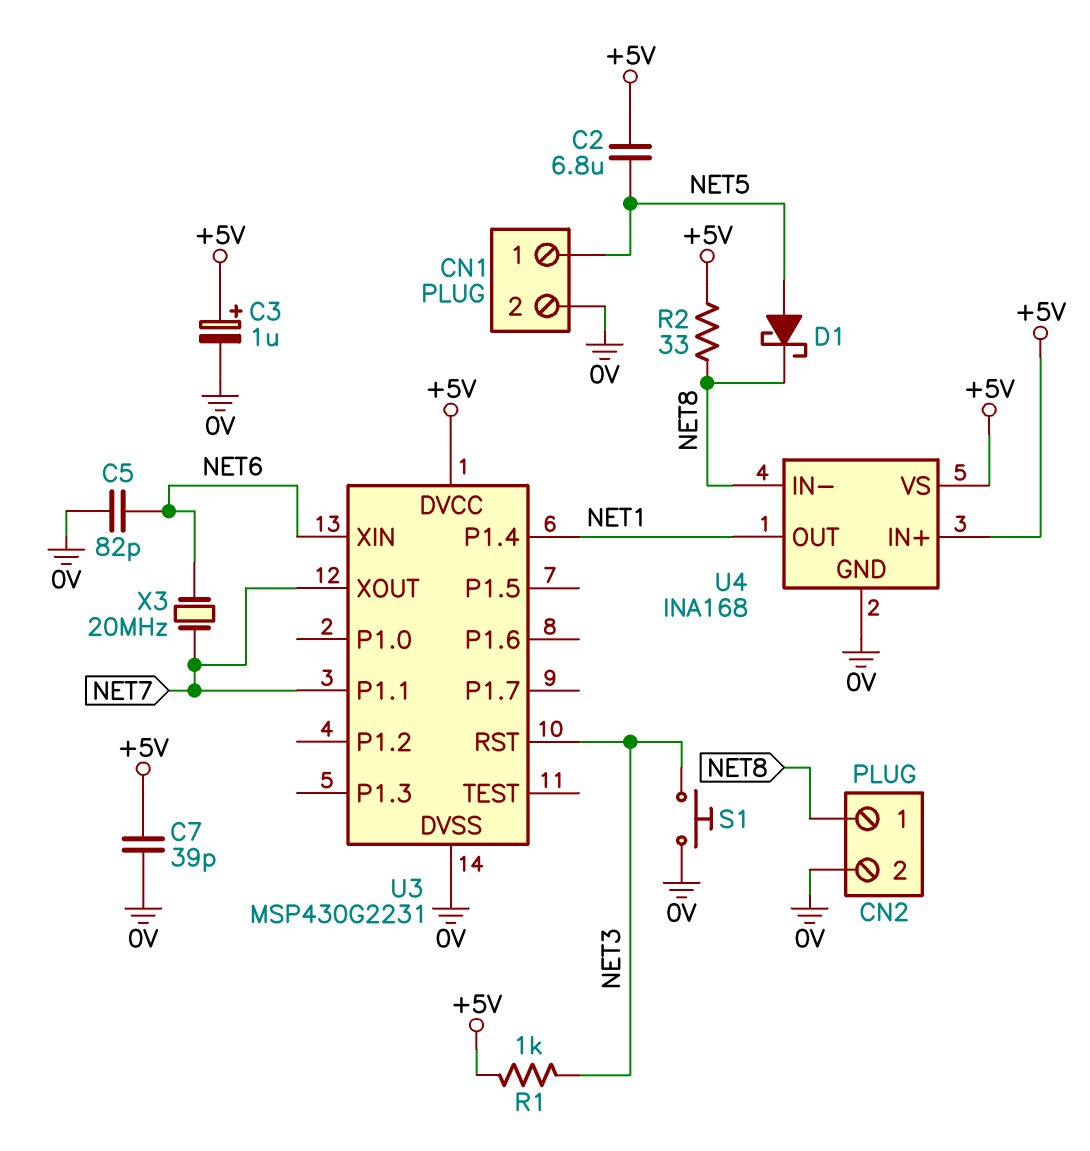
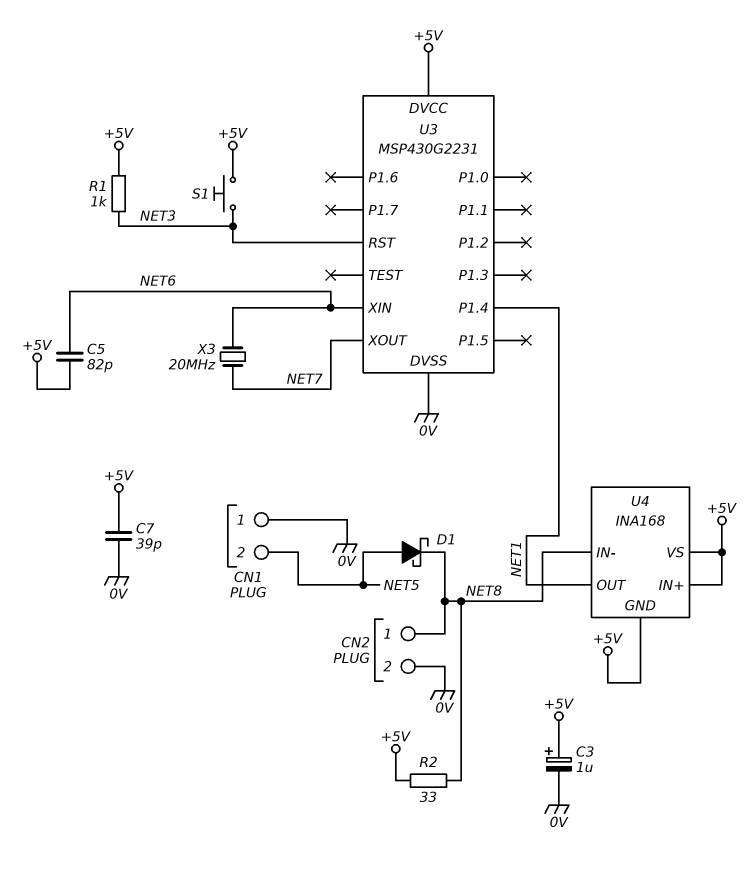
C2: 6.8uF (+5V, NET5) -> none
C5: 82pF (0V, NET6) -> 82pF (+5V, NET6)
CN1 pin 1: NET5 -> 0V
CN1 pin 2: 0V -> NET5
S1: button (0V, NET3) -> button (+5V, NET3)
U3 pin P1.1: NET7 -> none
U4 pin GND: 0V -> +5V

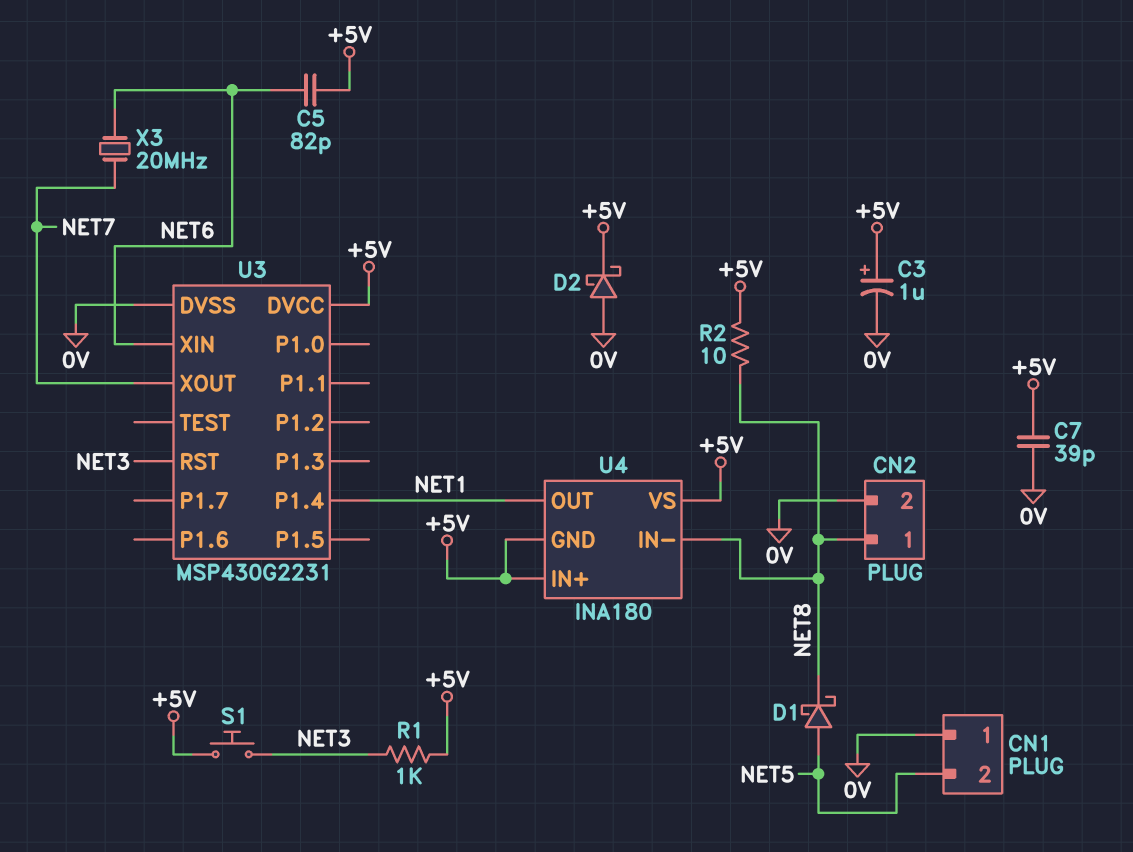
D2: none -> schottky (A 0V, K +5V)
R2: 33 (+5V, NET8) -> 10 (+5V, NET8)
U4: INA168 -> INA180

